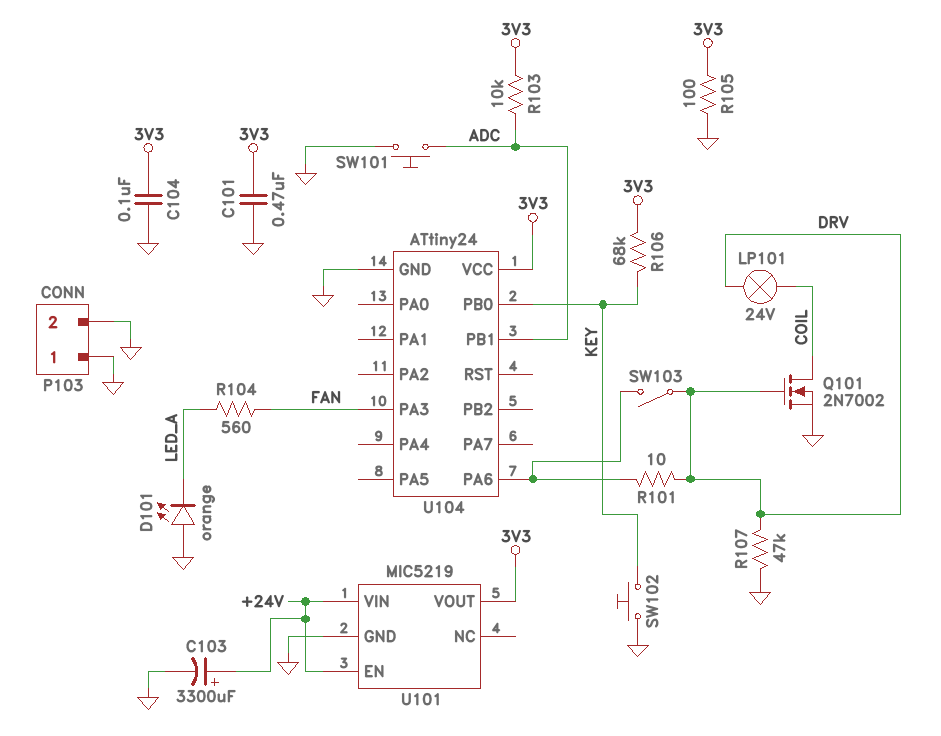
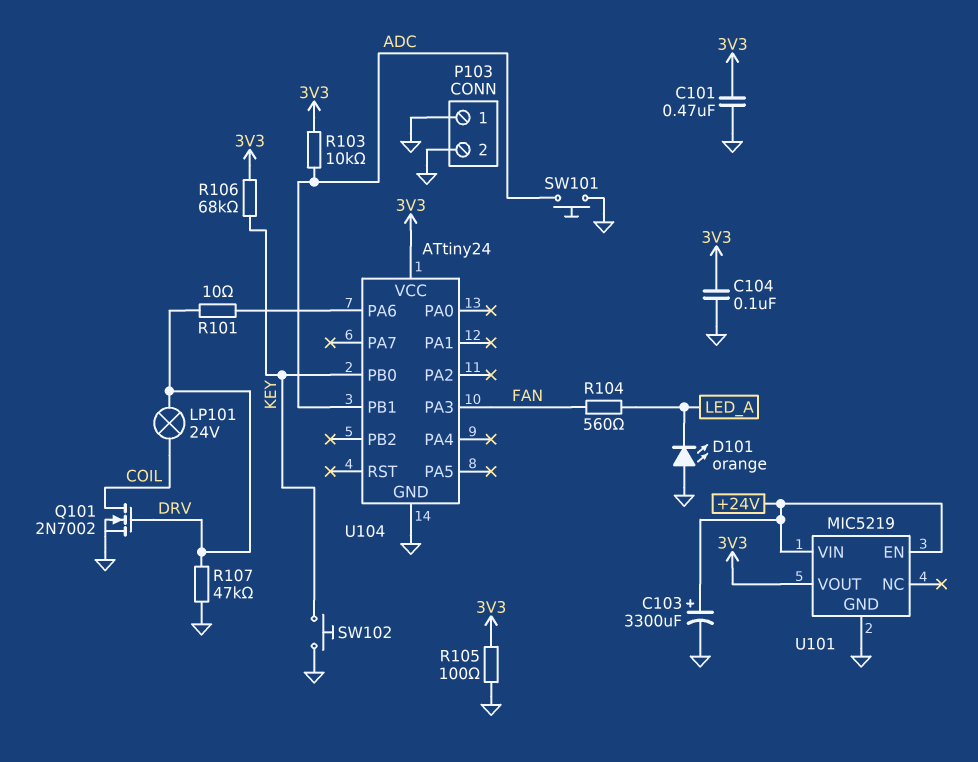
SW103: switch (DRV, U104/PA6) -> none

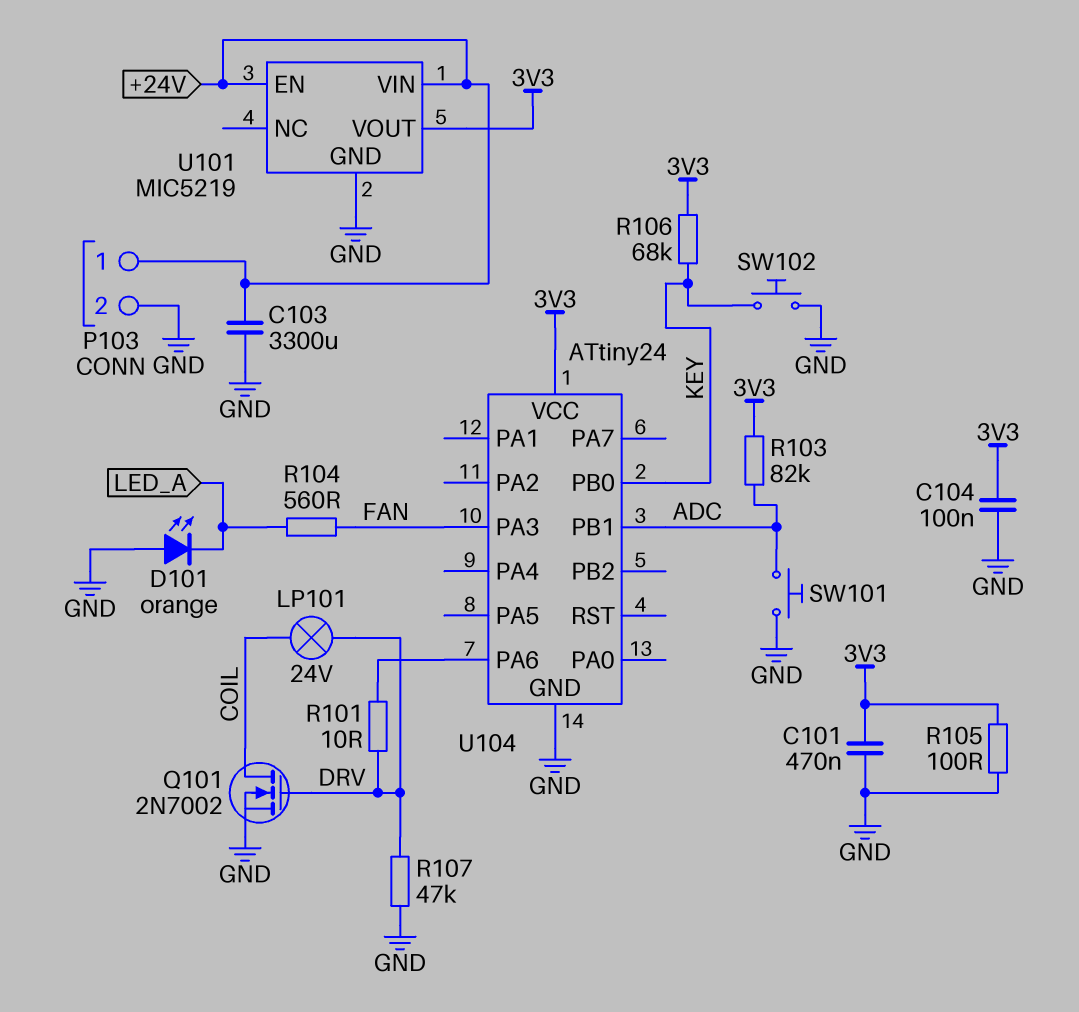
C103: 3300uF (plus +24V, minus GND) -> 3300uF (+24V, GND)
P103 pin 1: GND -> +24V
R103: 10k (3V3, ADC) -> 82k (3V3, ADC)

